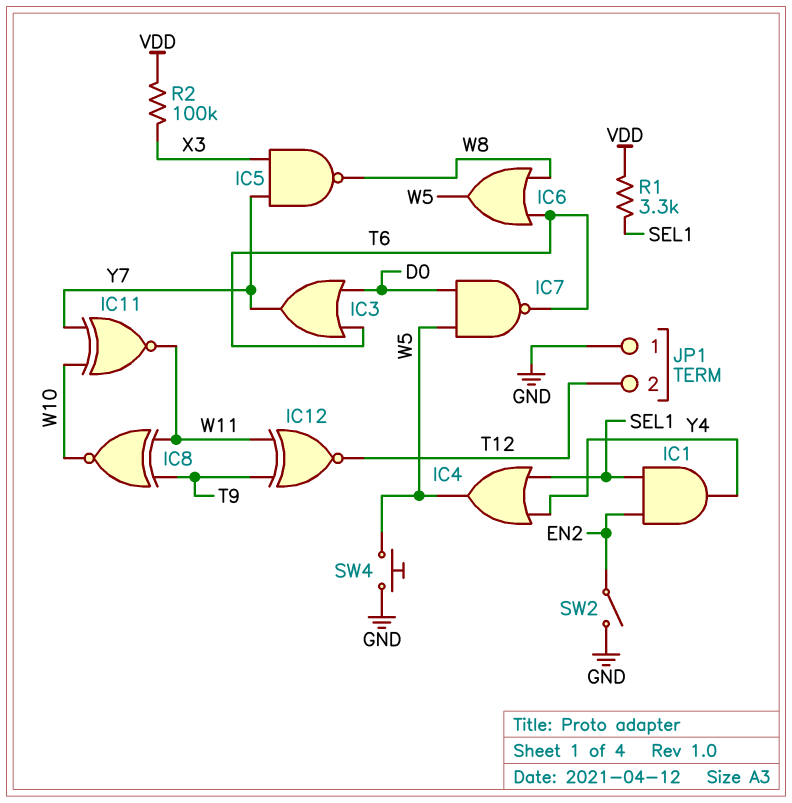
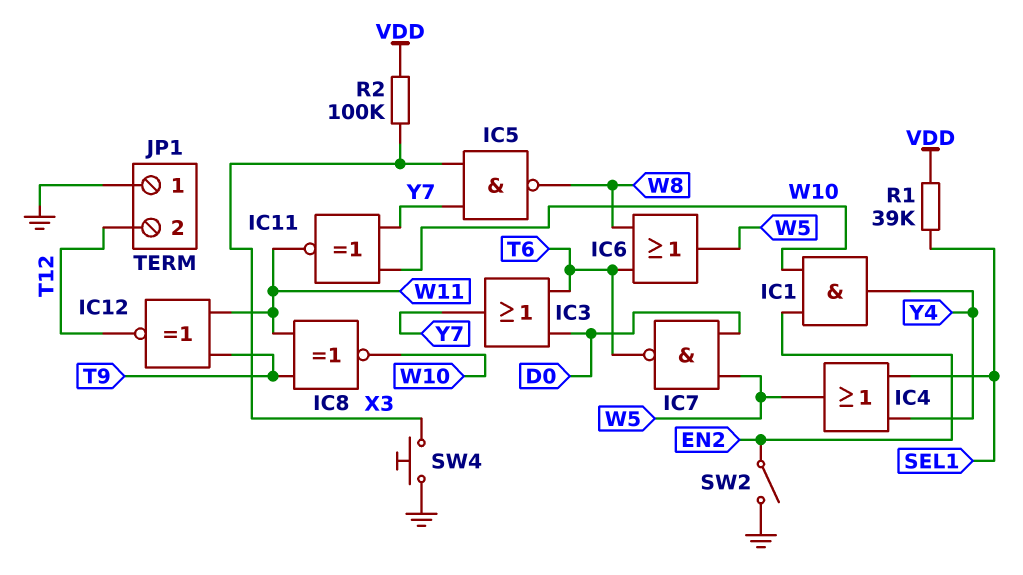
IC1: AND (in EN2, in SEL1, out Y4) -> AND (in EN2, in W10, out Y4)
R1: 3.3k (SEL1, VDD) -> 39k (SEL1, VDD)
SW4: button (GND, W5) -> button (GND, X3)

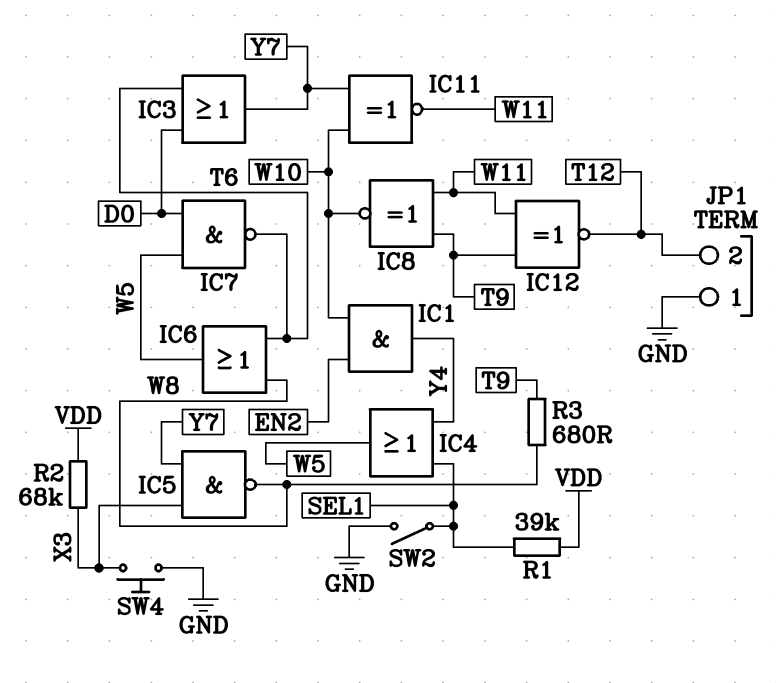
R2: 100k (VDD, X3) -> 68k (VDD, X3)
R3: none -> 680 (T9, W8)
SW2: switch (EN2, GND) -> switch (GND, SEL1)

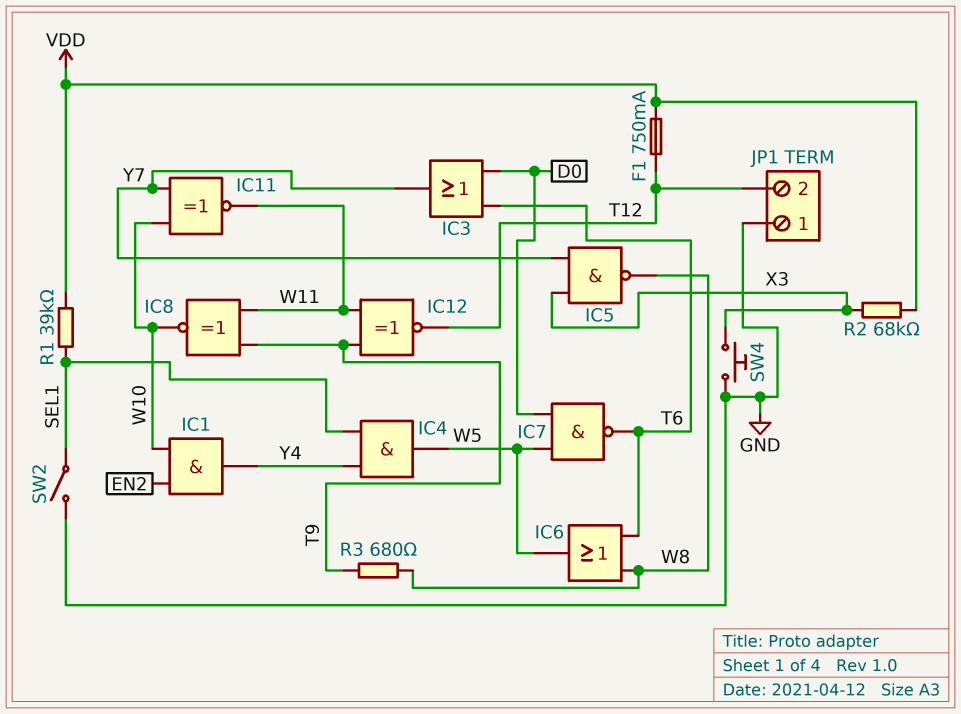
F1: none -> 750mA (T12, VDD)
IC4: OR (in SEL1, in Y4, out W5) -> AND (in SEL1, in Y4, out W5)

